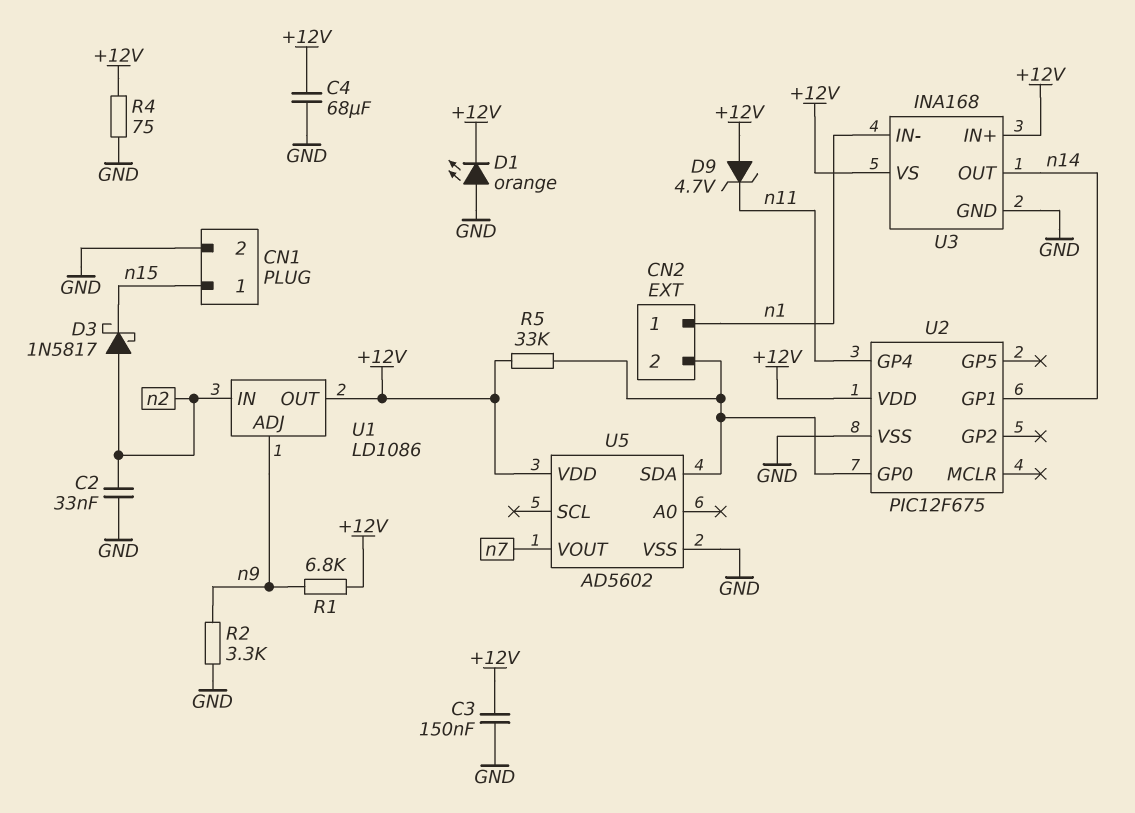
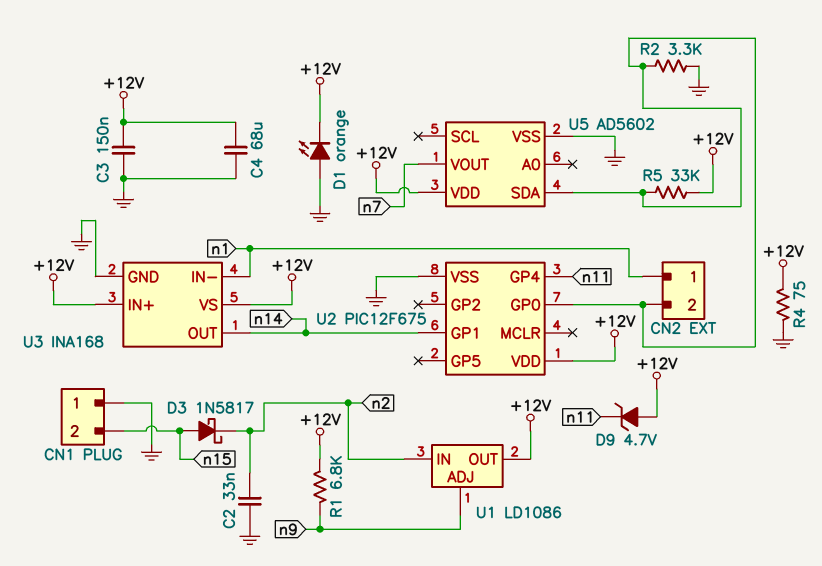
CN1 pin 1: n15 -> GND
CN1 pin 2: GND -> n15
D3: schottky 1N5817 (A n2, K n15) -> schottky 1N5817 (A n15, K n2)
R2: 3.3k (GND, n9) -> 3.3k (CN2/2, GND)

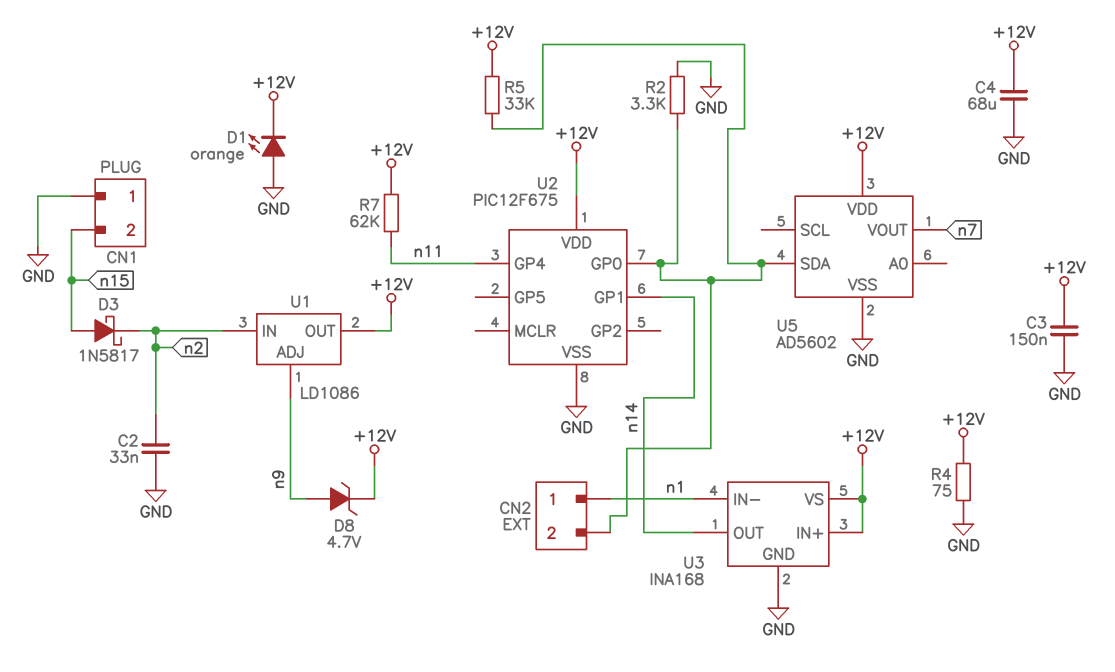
D8: none -> zener 4.7V (A n9, K +12V)
D9: zener 4.7V (A +12V, K n11) -> none
R1: 6.8k (+12V, n9) -> none
R7: none -> 62k (+12V, n11)

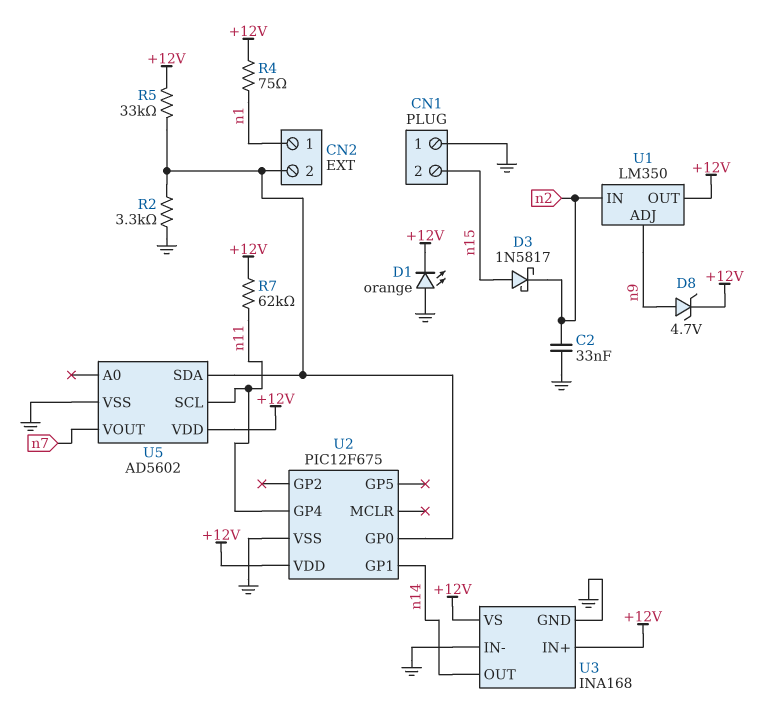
C3: 150nF (+12V, GND) -> none
C4: 68uF (+12V, GND) -> none
R4: 75 (+12V, GND) -> 75 (+12V, n1)
U1: LD1086 -> LM350
U3 pin IN-: n1 -> GND
U5 pin SCL: none -> n11

